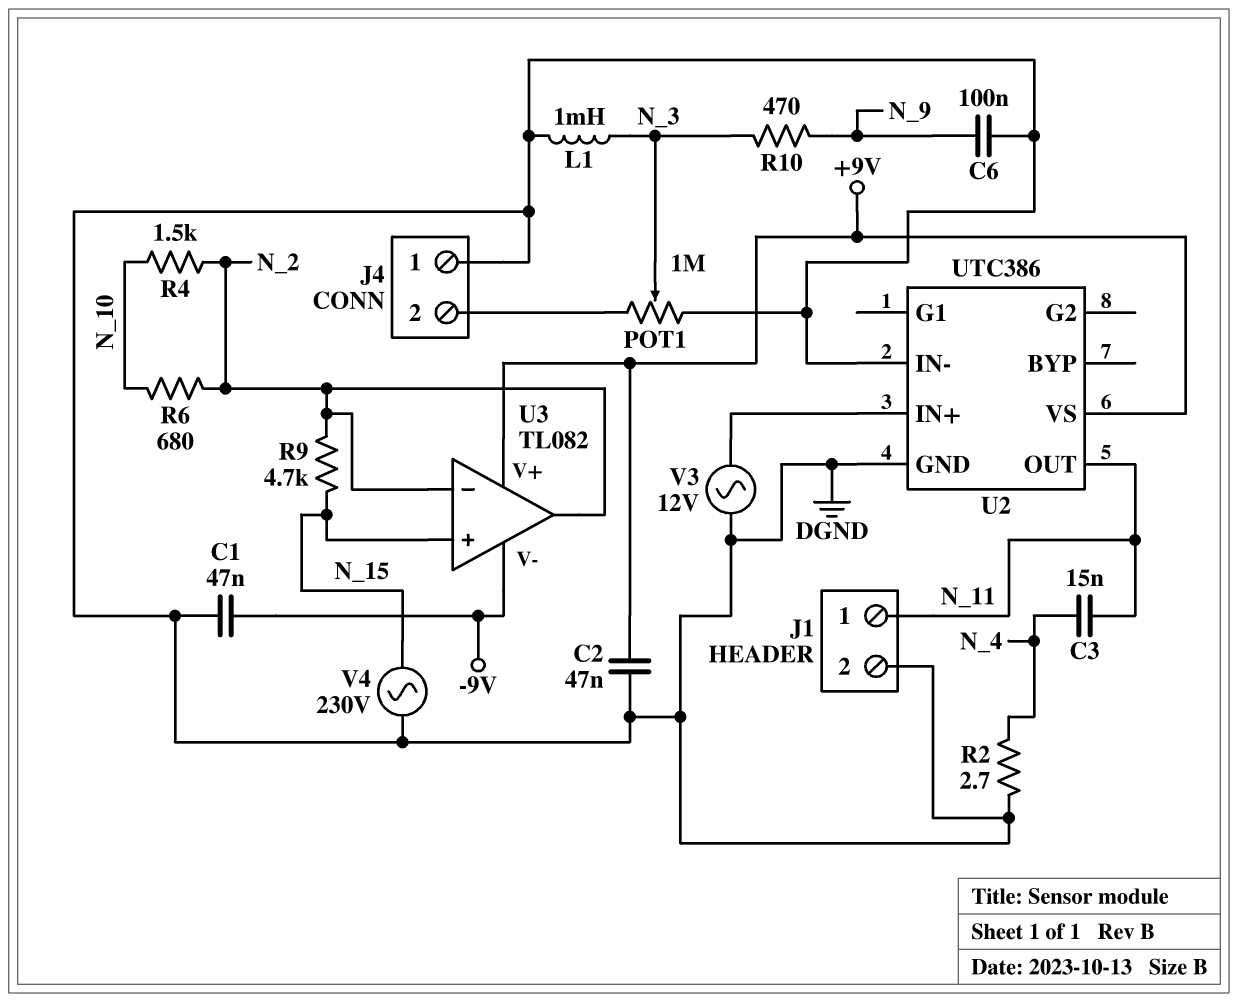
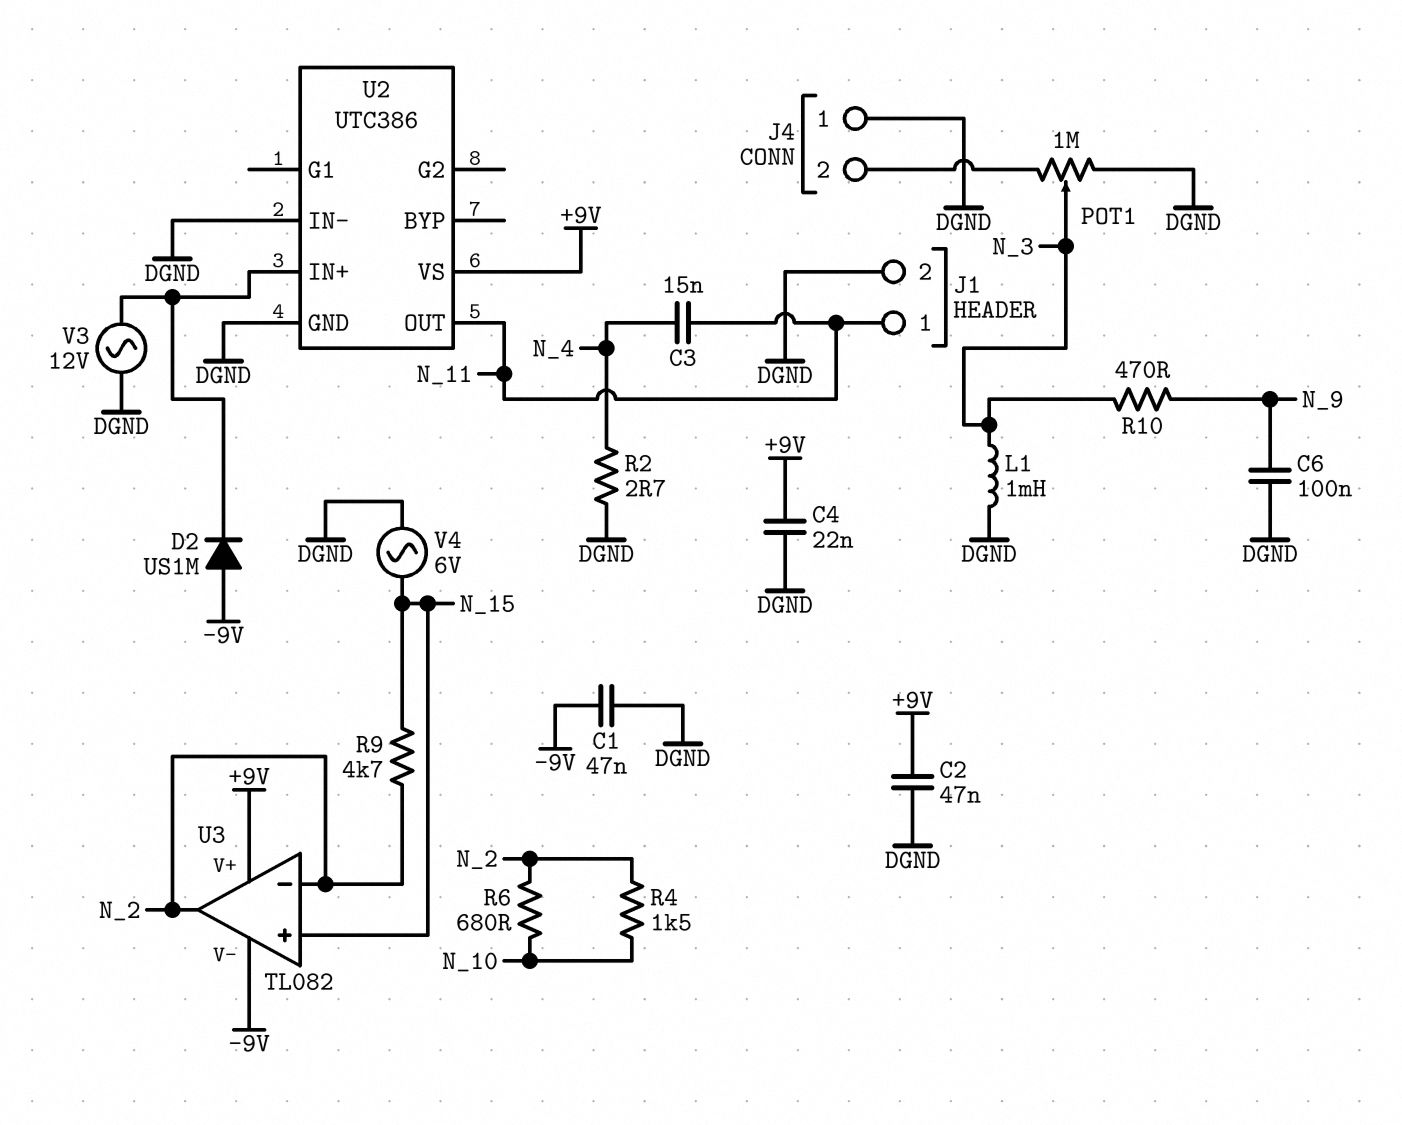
C4: none -> 22nF (+9V, DGND)
D2: none -> diode US1M (A -9V, K U2/IN+)
V4: AC 230V (DGND, N_15) -> AC 6V (DGND, N_15)

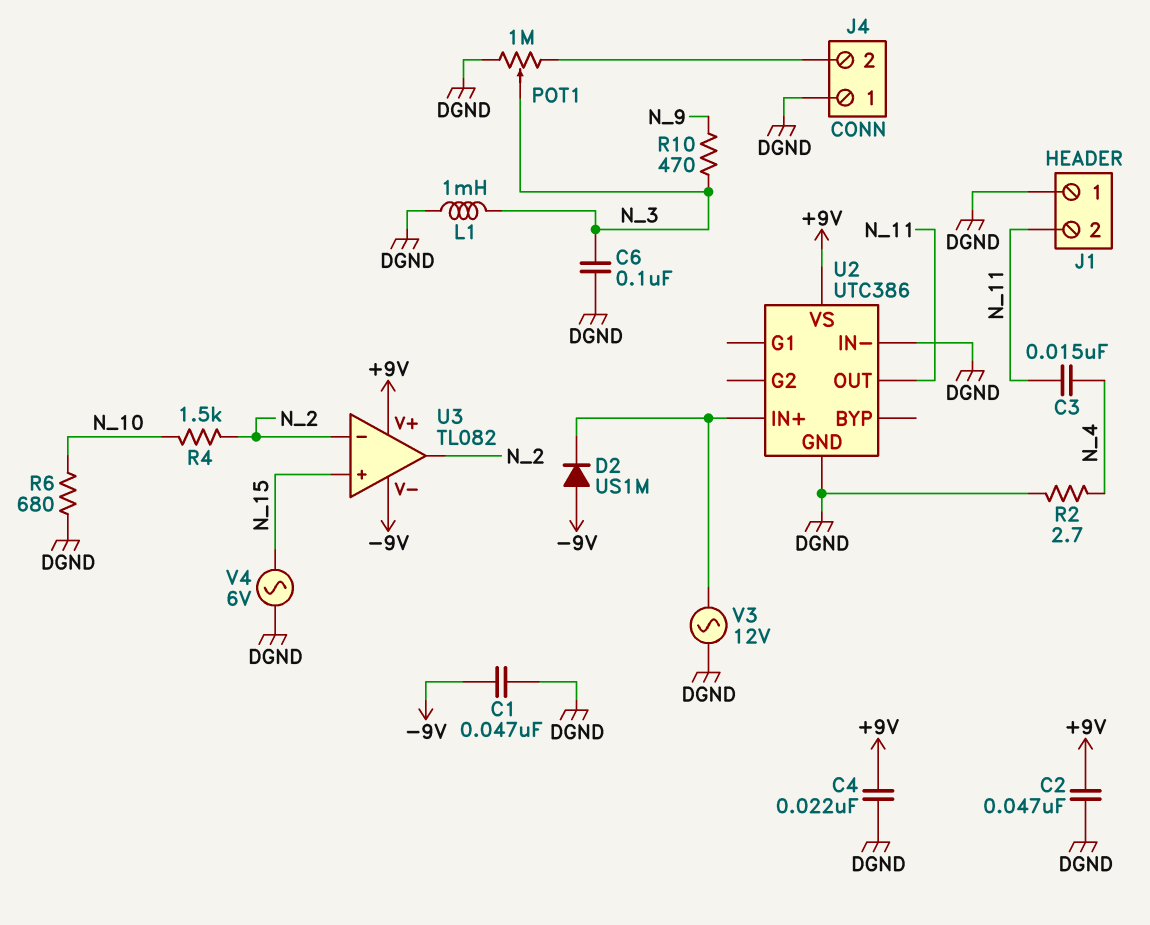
C6: 100nF (DGND, N_9) -> 100nF (DGND, N_3)
J1 pin 1: N_11 -> DGND
J1 pin 2: DGND -> N_11
R6: 680 (N_2, N_10) -> 680 (DGND, N_10)
R9: 4.7k (N_2, N_15) -> none

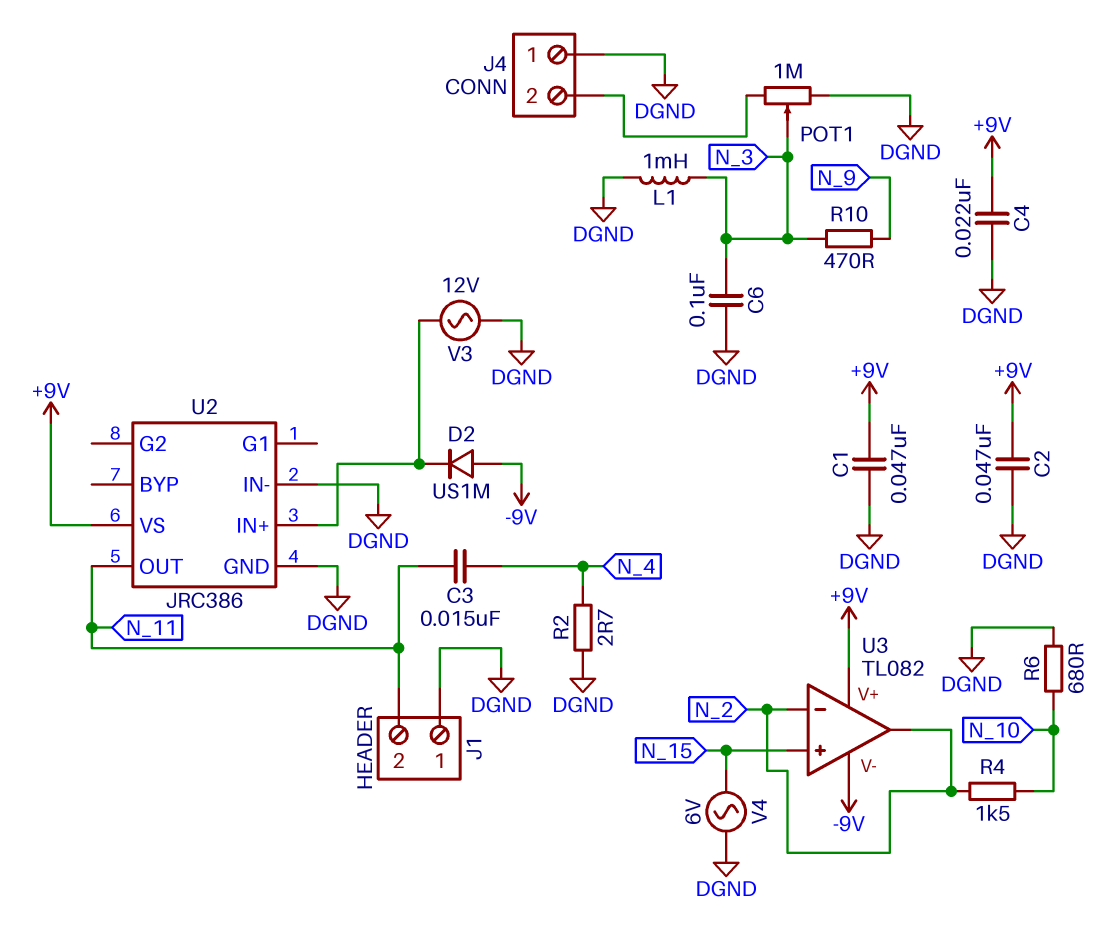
C1: 47nF (-9V, DGND) -> 47nF (+9V, DGND)
U2: UTC386 -> JRC386

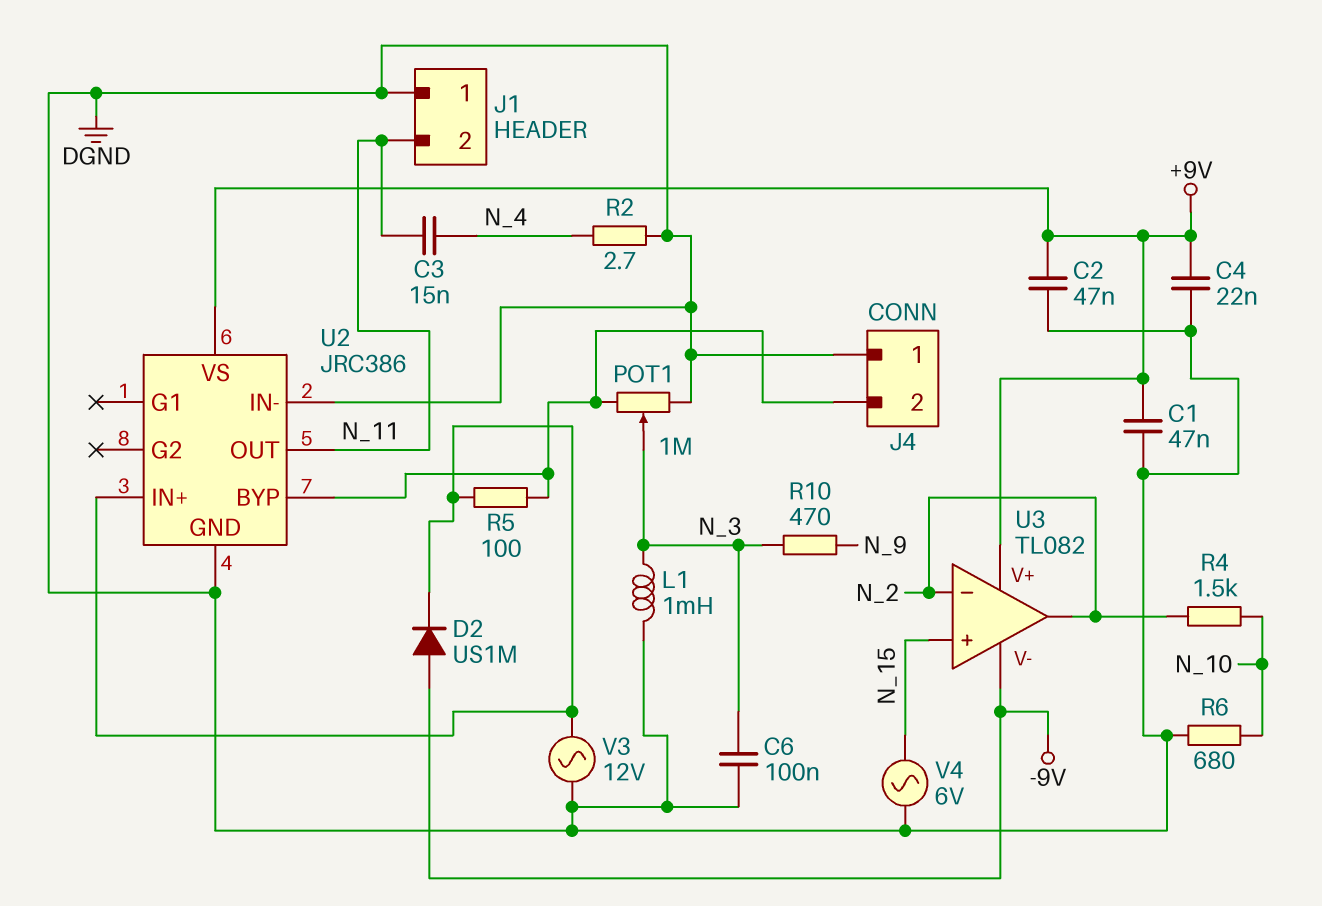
R5: none -> 100 (J4/2, U2/IN+)
U2 pin BYP: none -> J4/2

